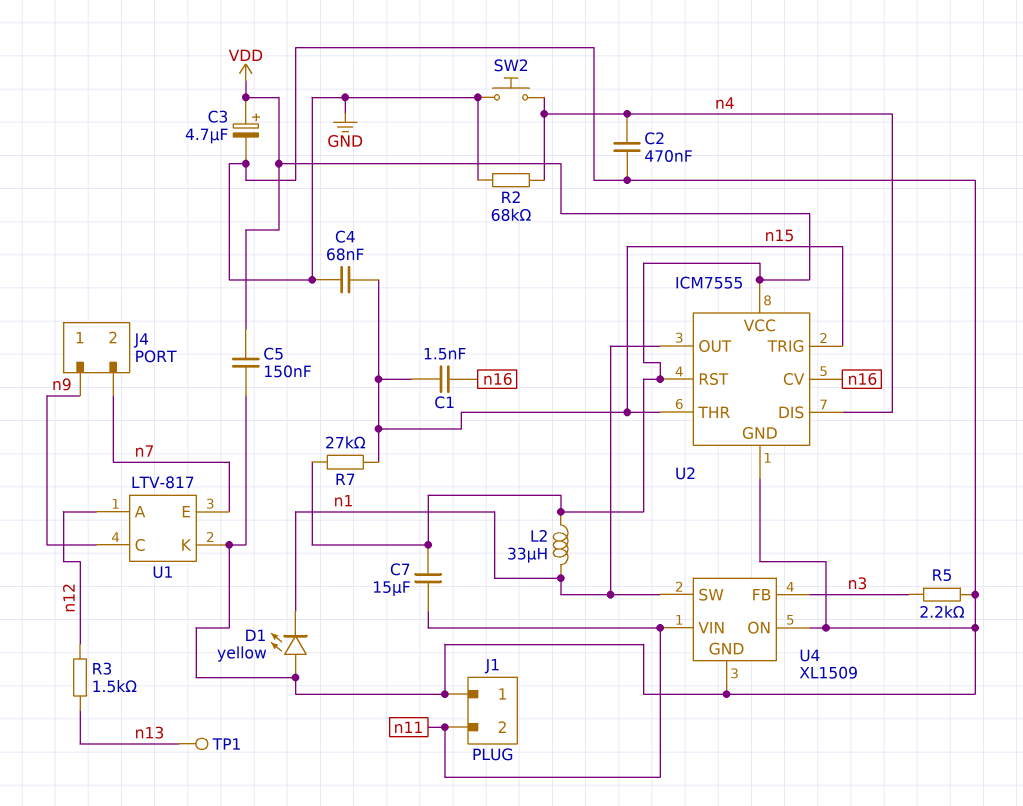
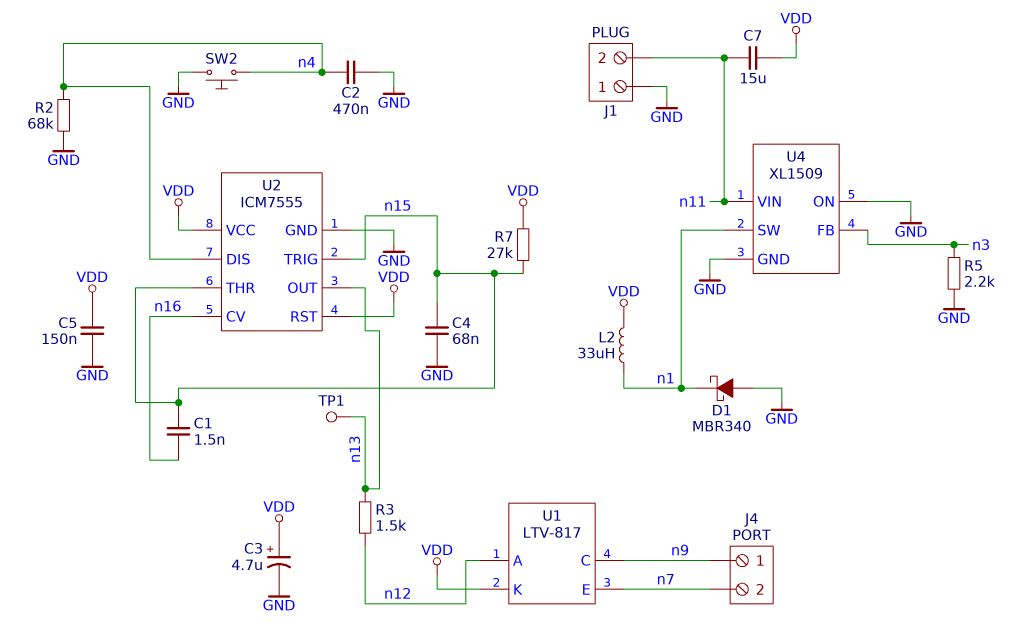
D1: LED yellow (A GND, K n1) -> schottky MBR340 (A GND, K n1)
U1 pin K: GND -> VDD
U2 pin OUT: n1 -> n13

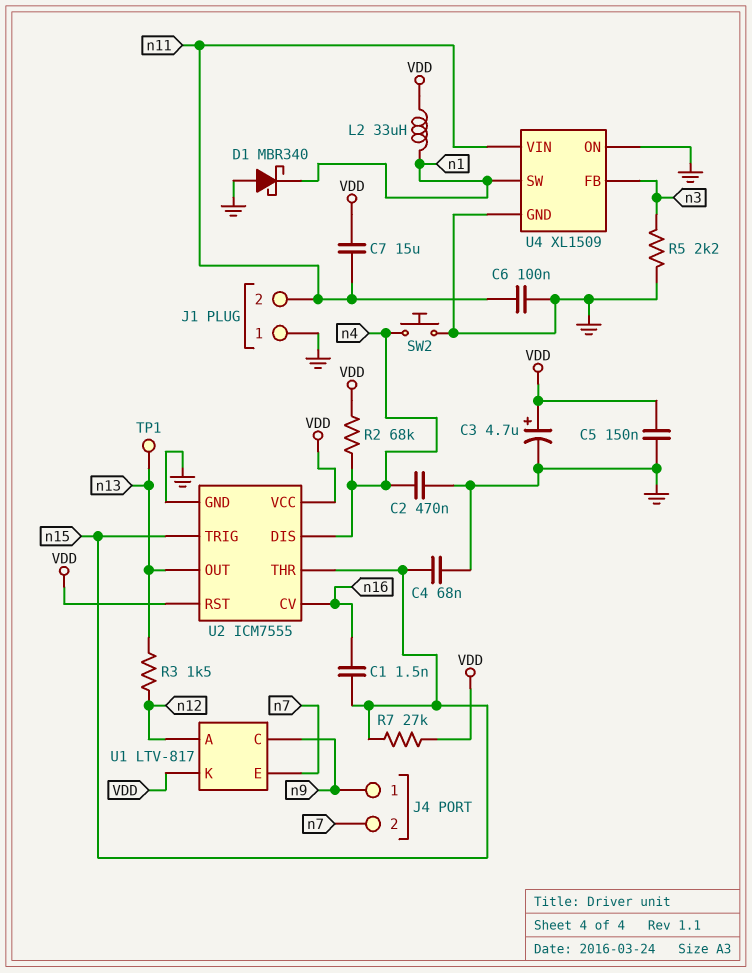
C6: none -> 100nF (GND, n11)
R2: 68k (GND, n4) -> 68k (VDD, n4)

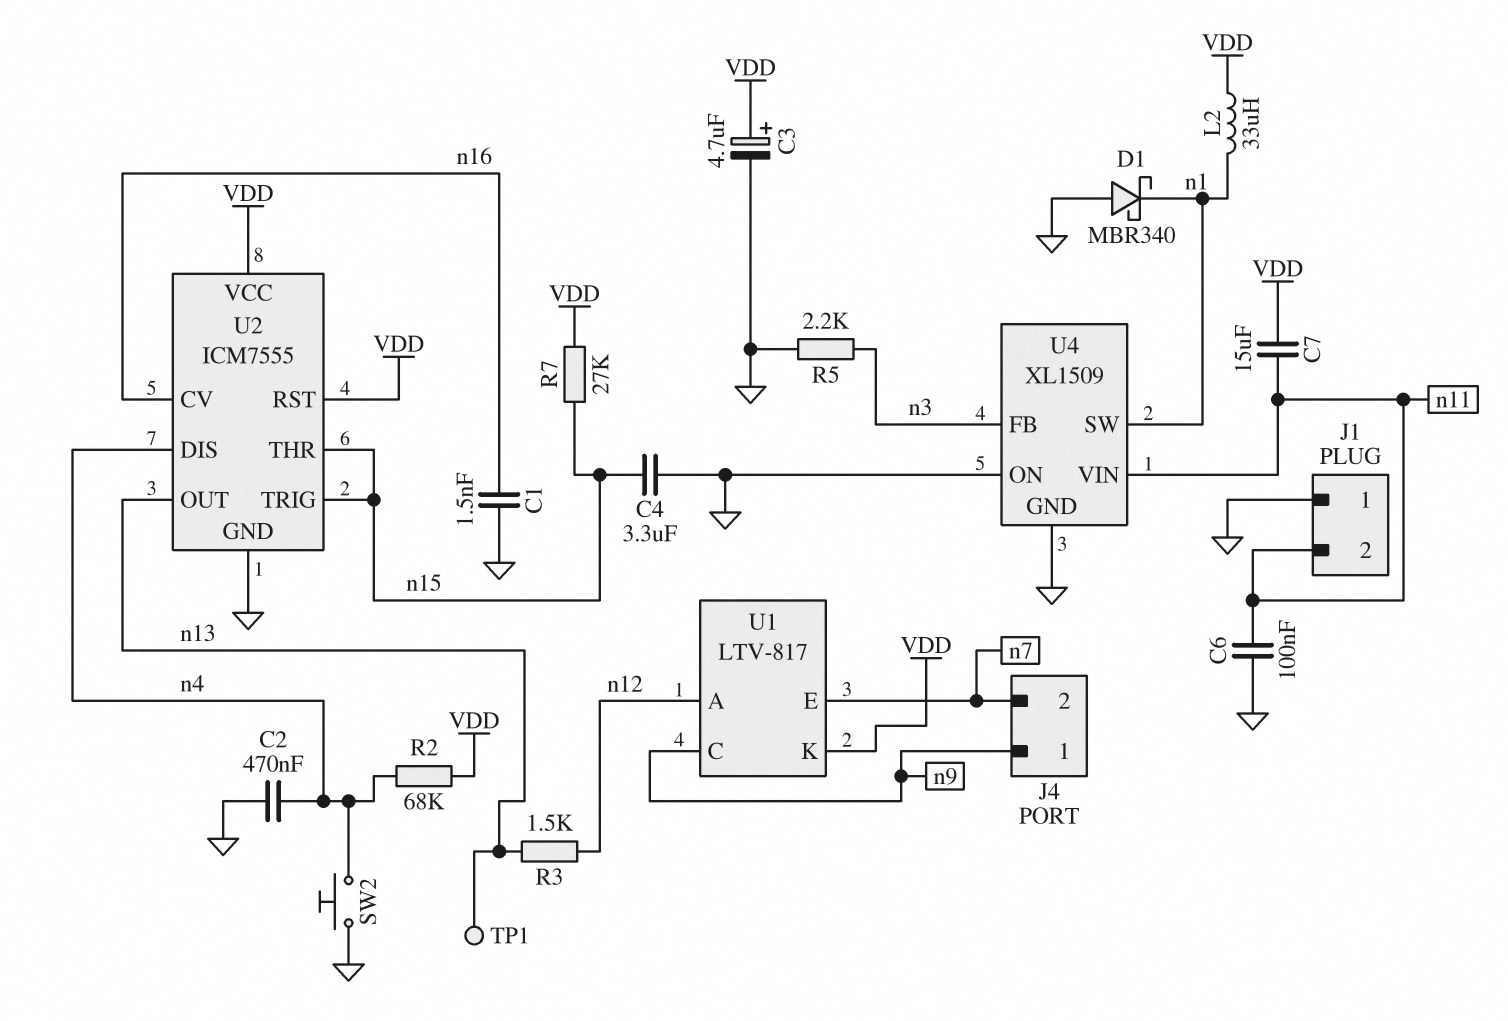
C1: 1.5nF (n15, n16) -> 1.5nF (GND, n16)
C4: 68nF (GND, n15) -> 3.3uF (GND, n15)
C5: 150nF (GND, VDD) -> none

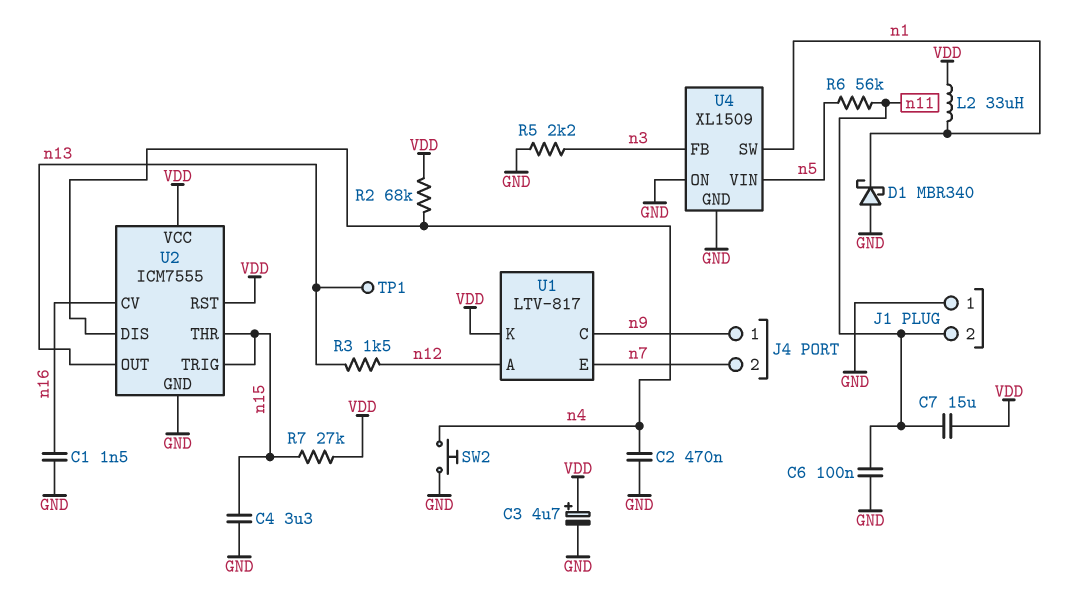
R6: none -> 56k (n5, n11)
U4 pin VIN: n11 -> n5

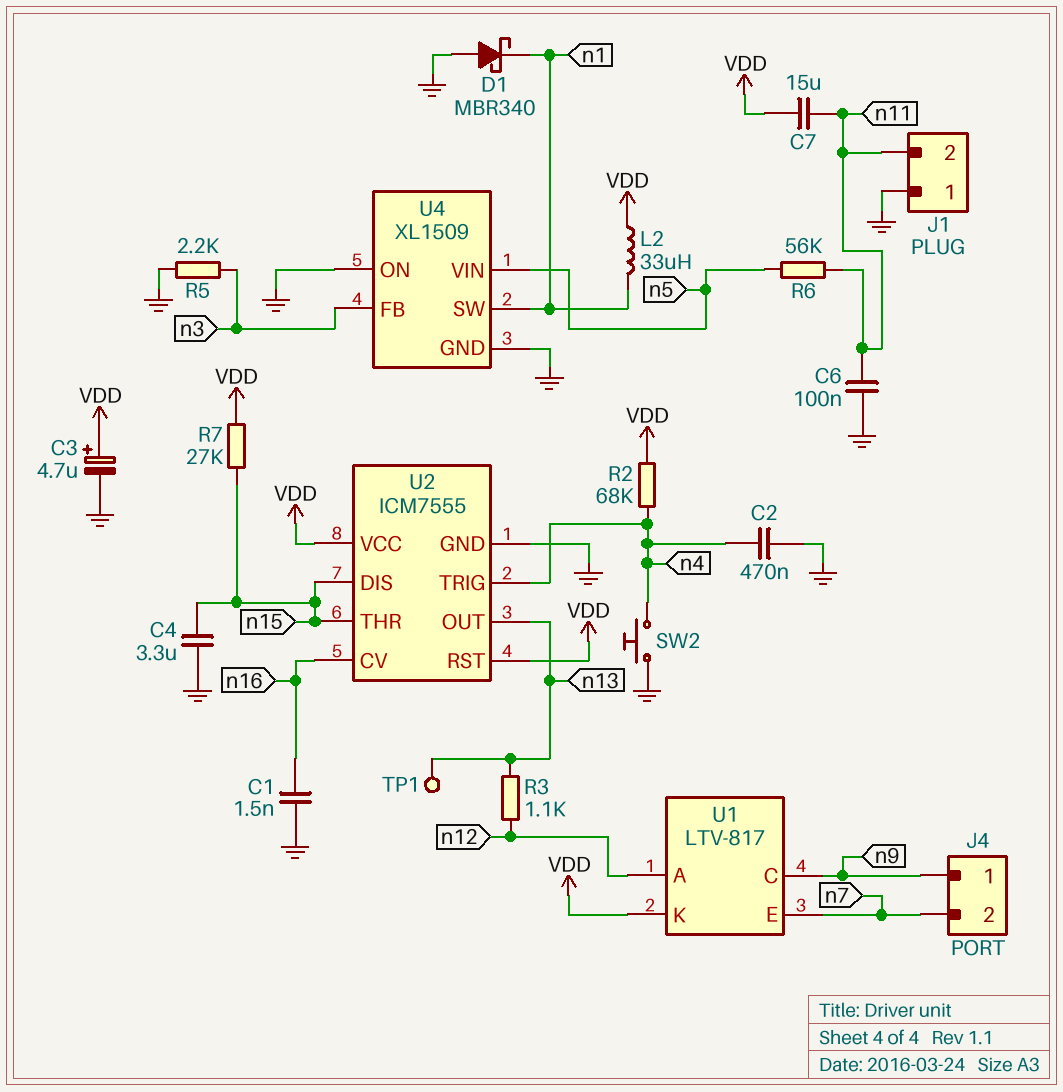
R3: 1.5k (n12, n13) -> 1.1k (n12, n13)
U2 pin DIS: n4 -> n15
U2 pin TRIG: n15 -> n4

